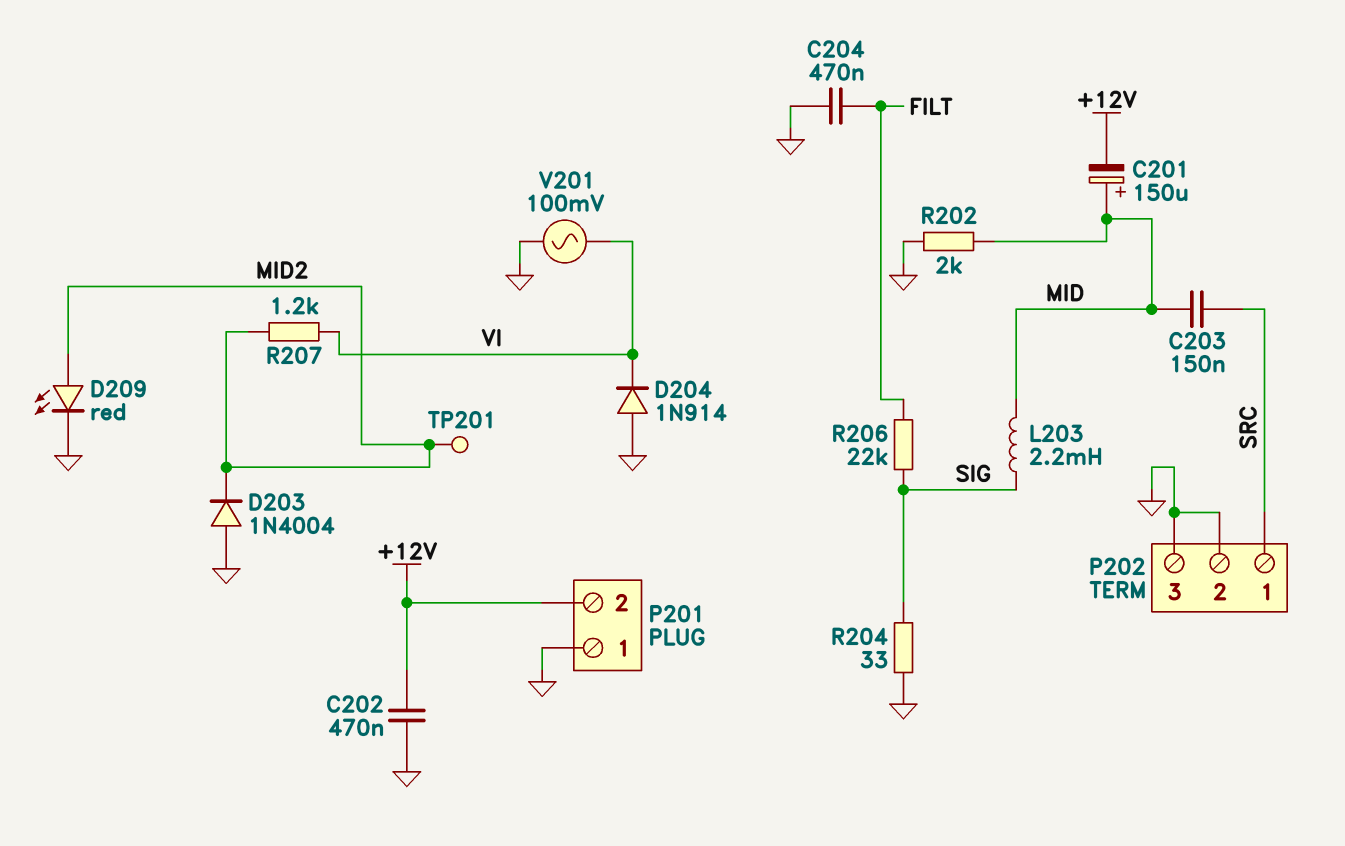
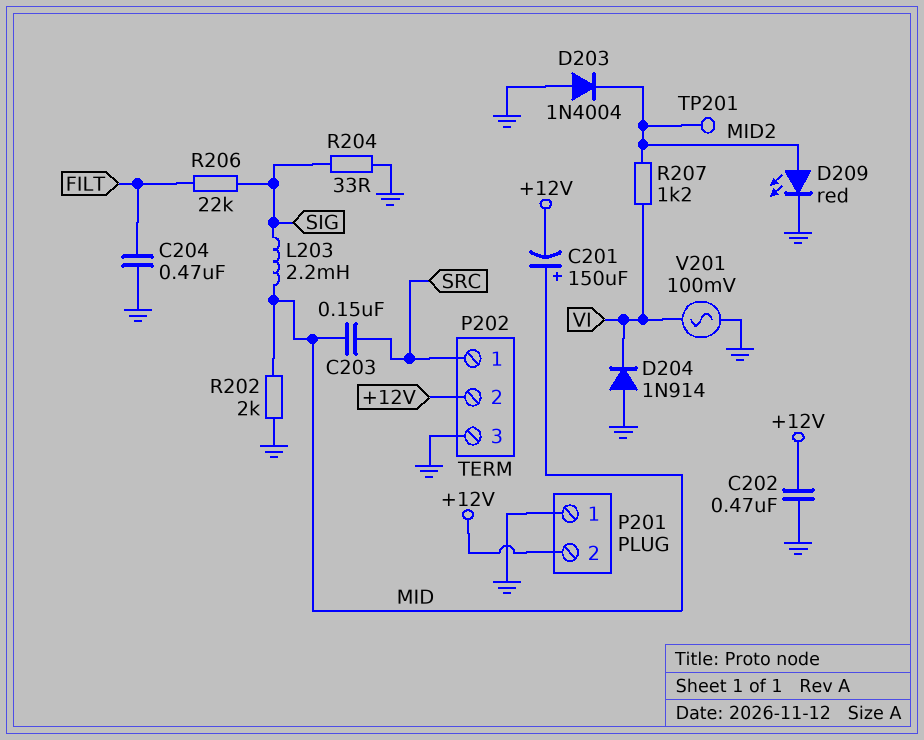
P202 pin 2: GND -> +12V

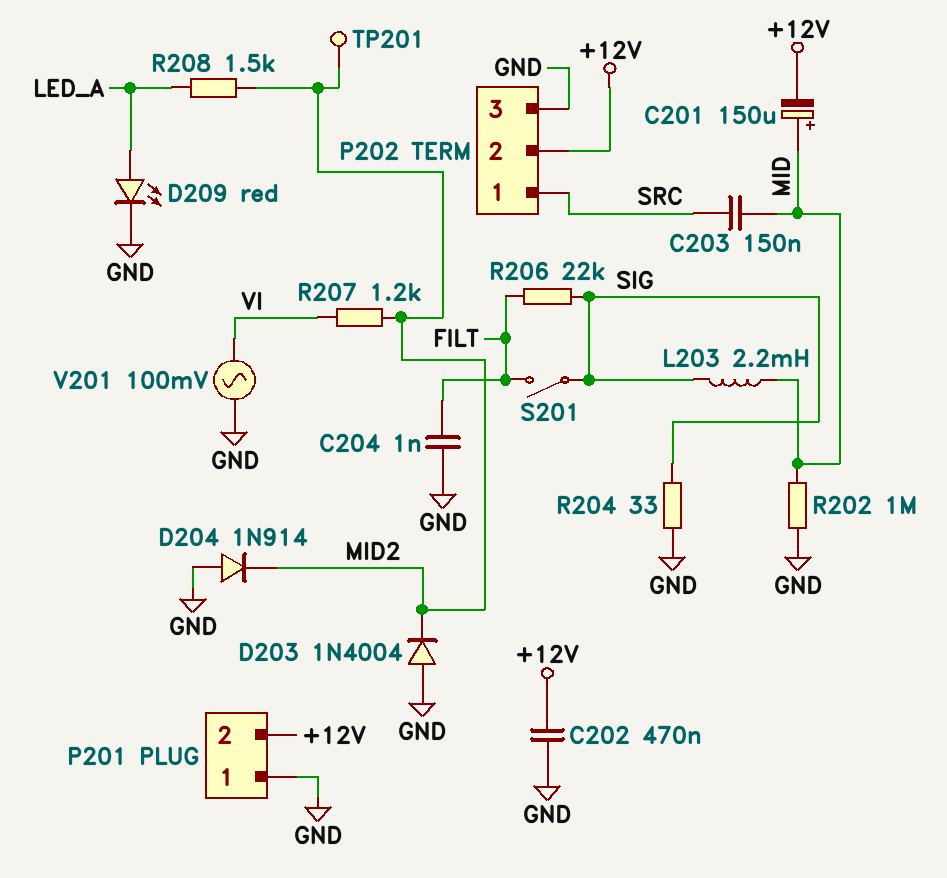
C204: 470nF (FILT, GND) -> 1nF (FILT, GND)
D204: diode 1N914 (A GND, K VI) -> diode 1N914 (A GND, K MID2)
D209: LED red (A MID2, K GND) -> LED red (A LED_A, K GND)
R202: 2k (GND, MID) -> 1M (GND, MID)
R208: none -> 1.5k (LED_A, MID2)
S201: none -> switch (FILT, SIG)

